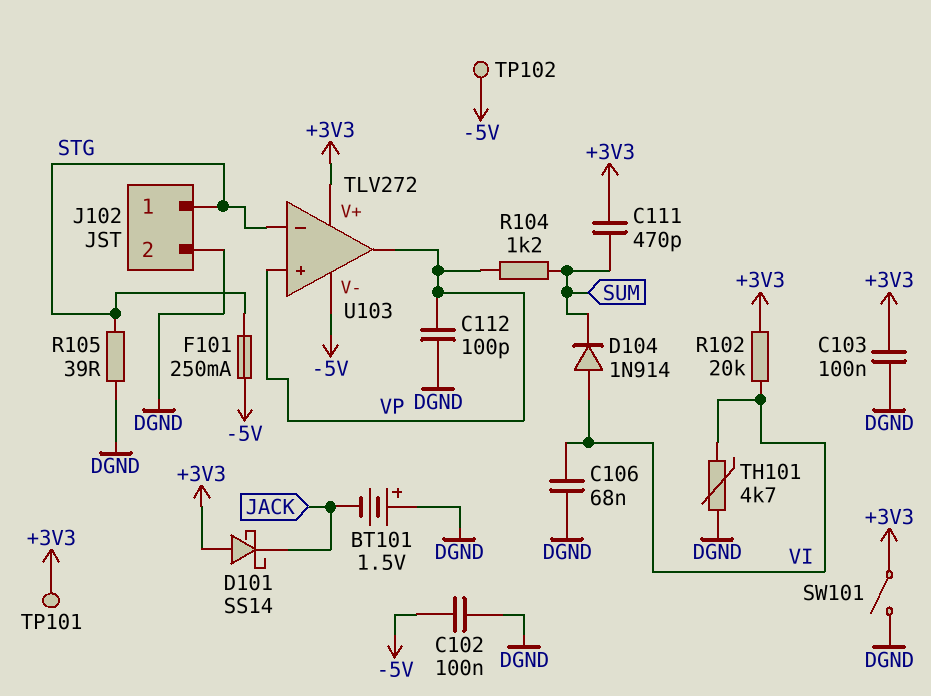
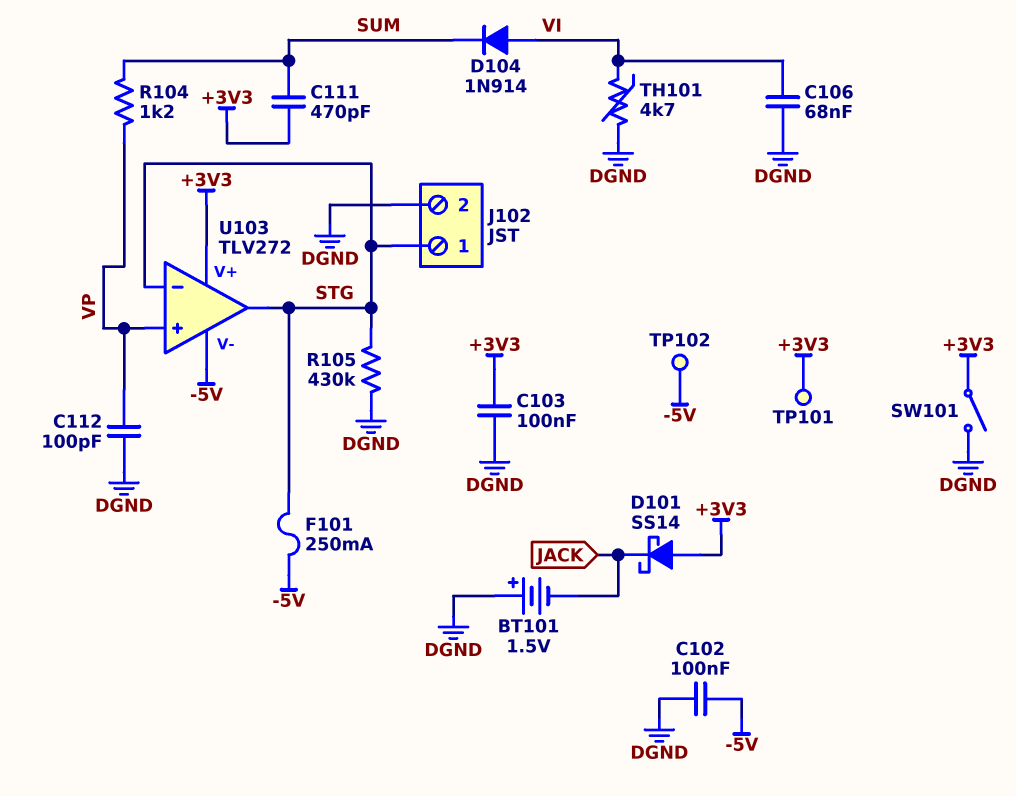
R102: 20k (+3V3, VI) -> none
R105: 39 (DGND, STG) -> 430k (DGND, STG)
U103 pin out: VP -> STG

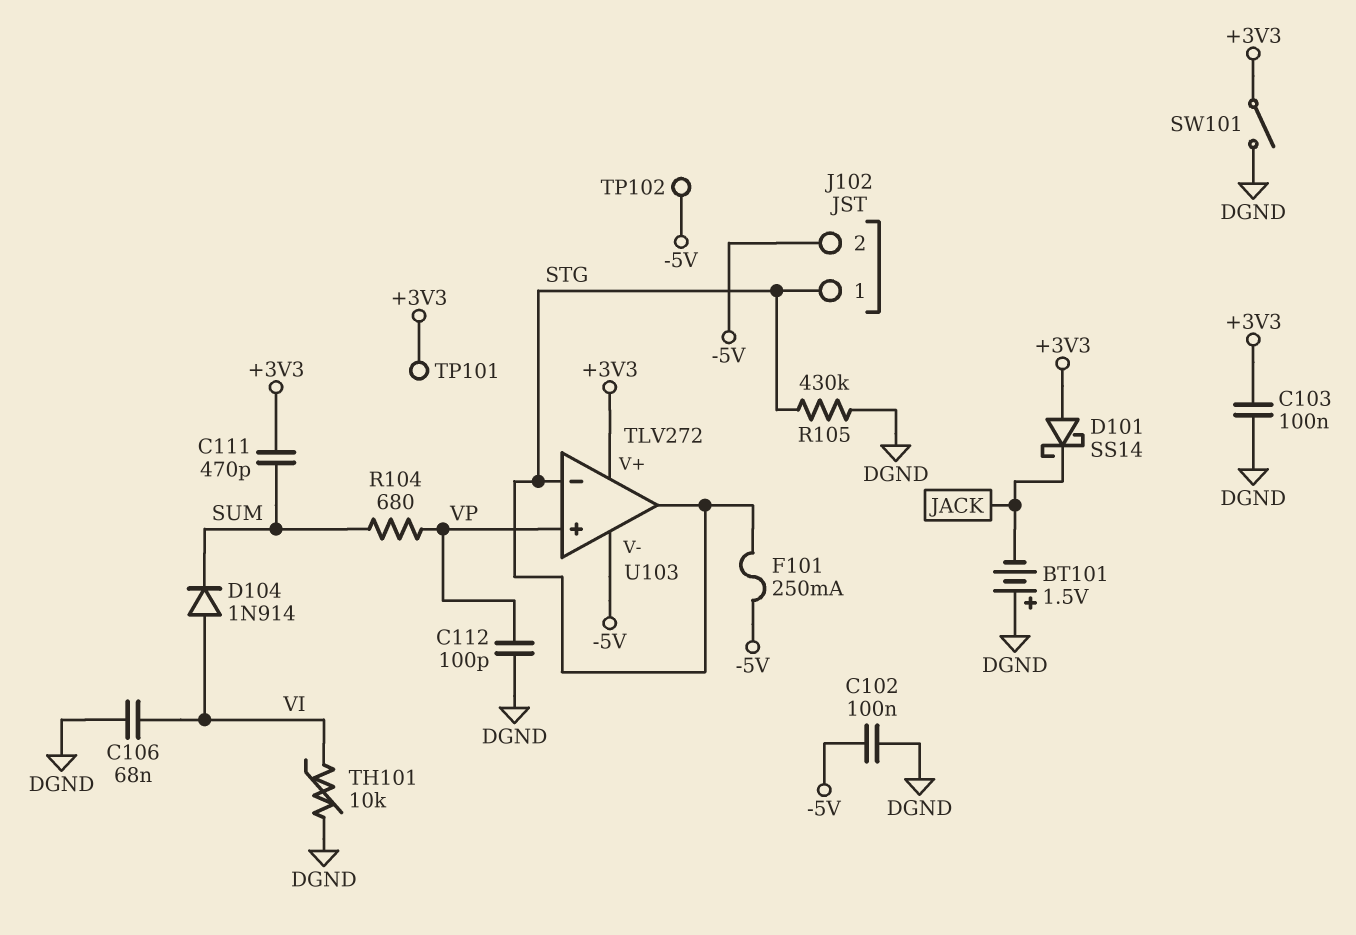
J102 pin 2: DGND -> -5V
R104: 1.2k (SUM, VP) -> 680 (SUM, VP)
TH101: 4.7k (DGND, VI) -> 10k (DGND, VI)

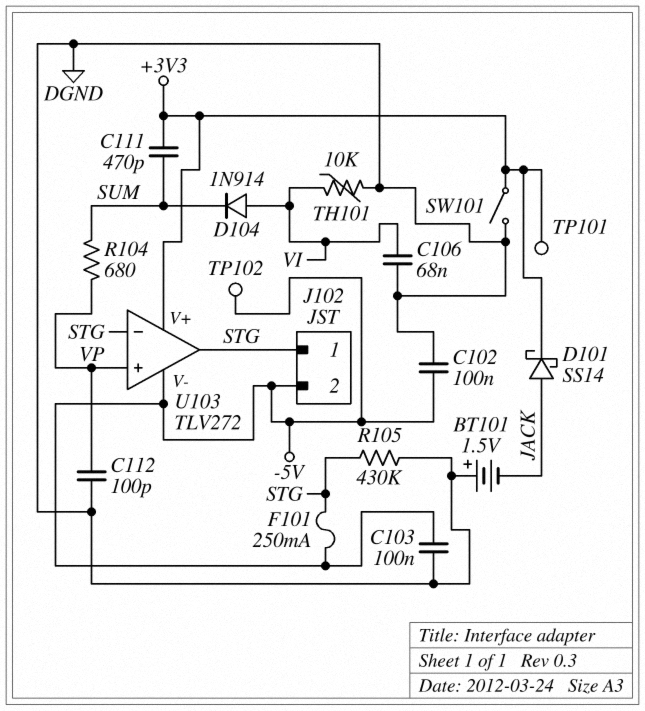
C103: 100nF (+3V3, DGND) -> 100nF (-5V, DGND)
D101: schottky SS14 (A +3V3, K JACK) -> schottky SS14 (A JACK, K +3V3)

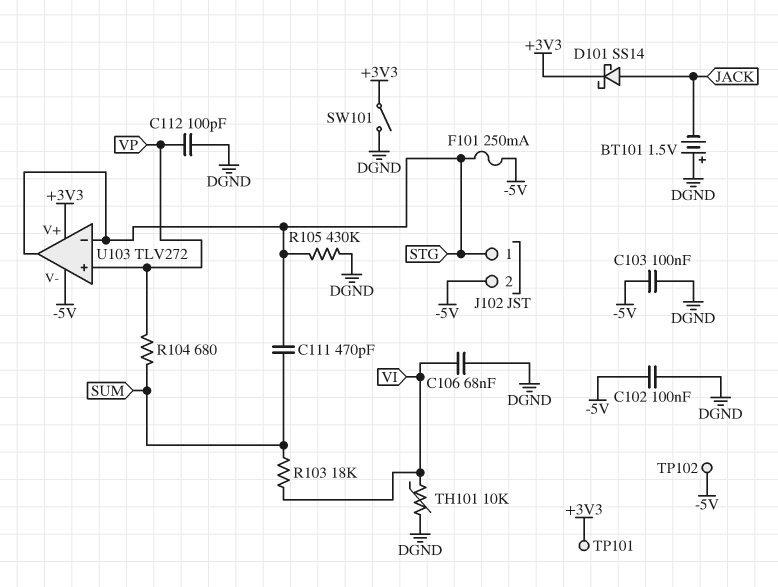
C111: 470pF (+3V3, SUM) -> 470pF (STG, SUM)
D104: diode 1N914 (A VI, K SUM) -> none
R103: none -> 18k (SUM, VI)

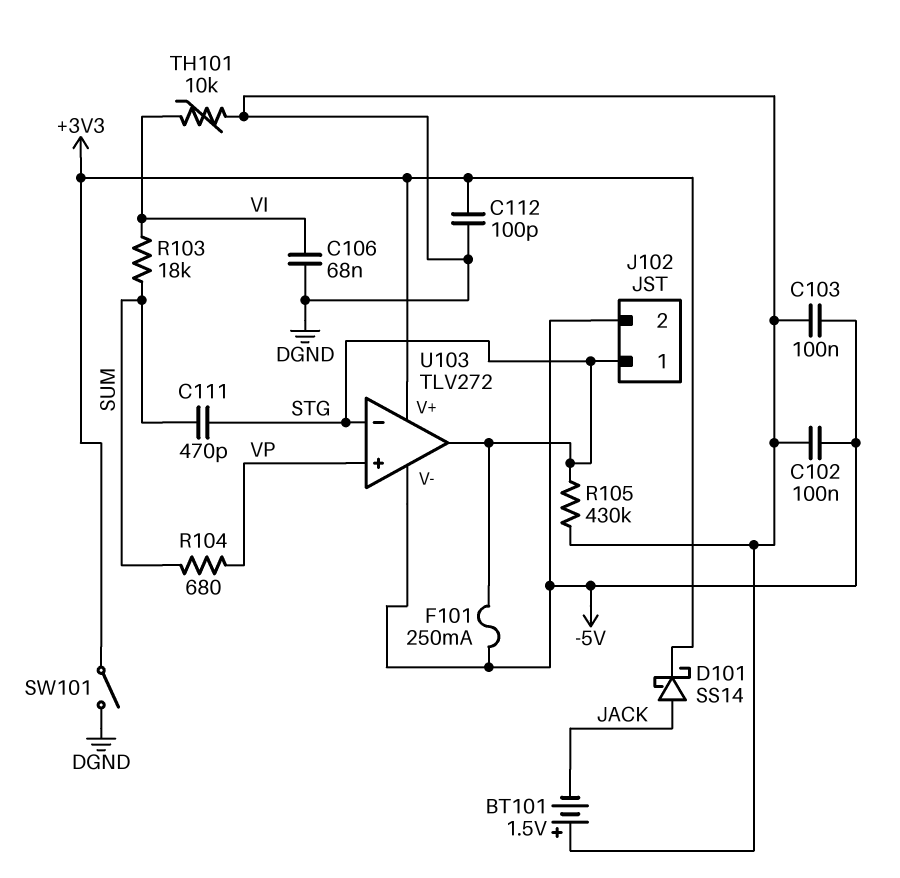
C112: 100pF (DGND, VP) -> 100pF (+3V3, DGND)
TP101: test point (+3V3) -> none
TP102: test point (-5V) -> none

